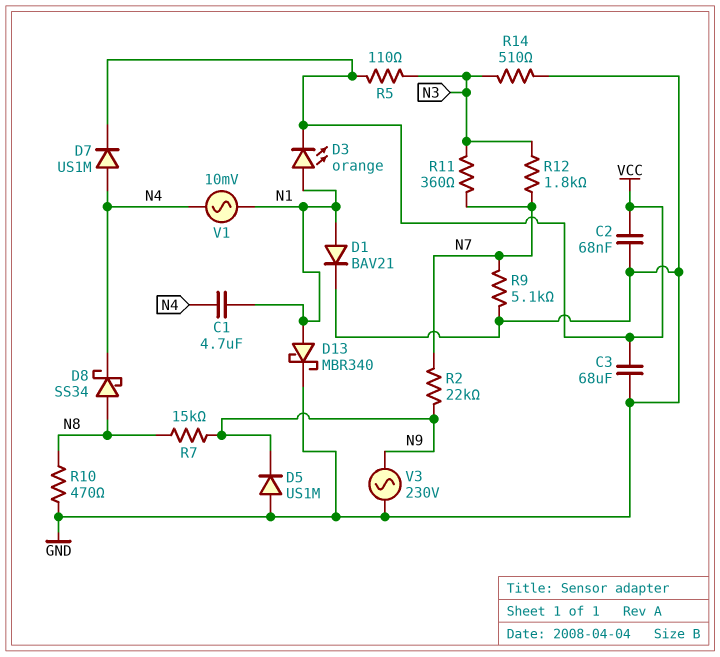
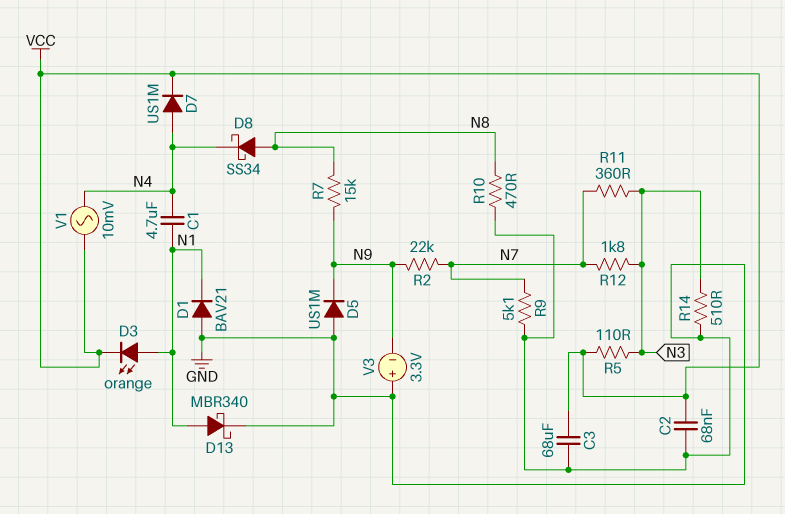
D1: diode BAV21 (A N1, K GND) -> diode BAV21 (A GND, K N1)
V1: AC 10mV (N1, N4) -> AC 10mV (N4, VCC)
V3: AC 230V (GND, N9) -> 3.3V (plus GND, minus N9)

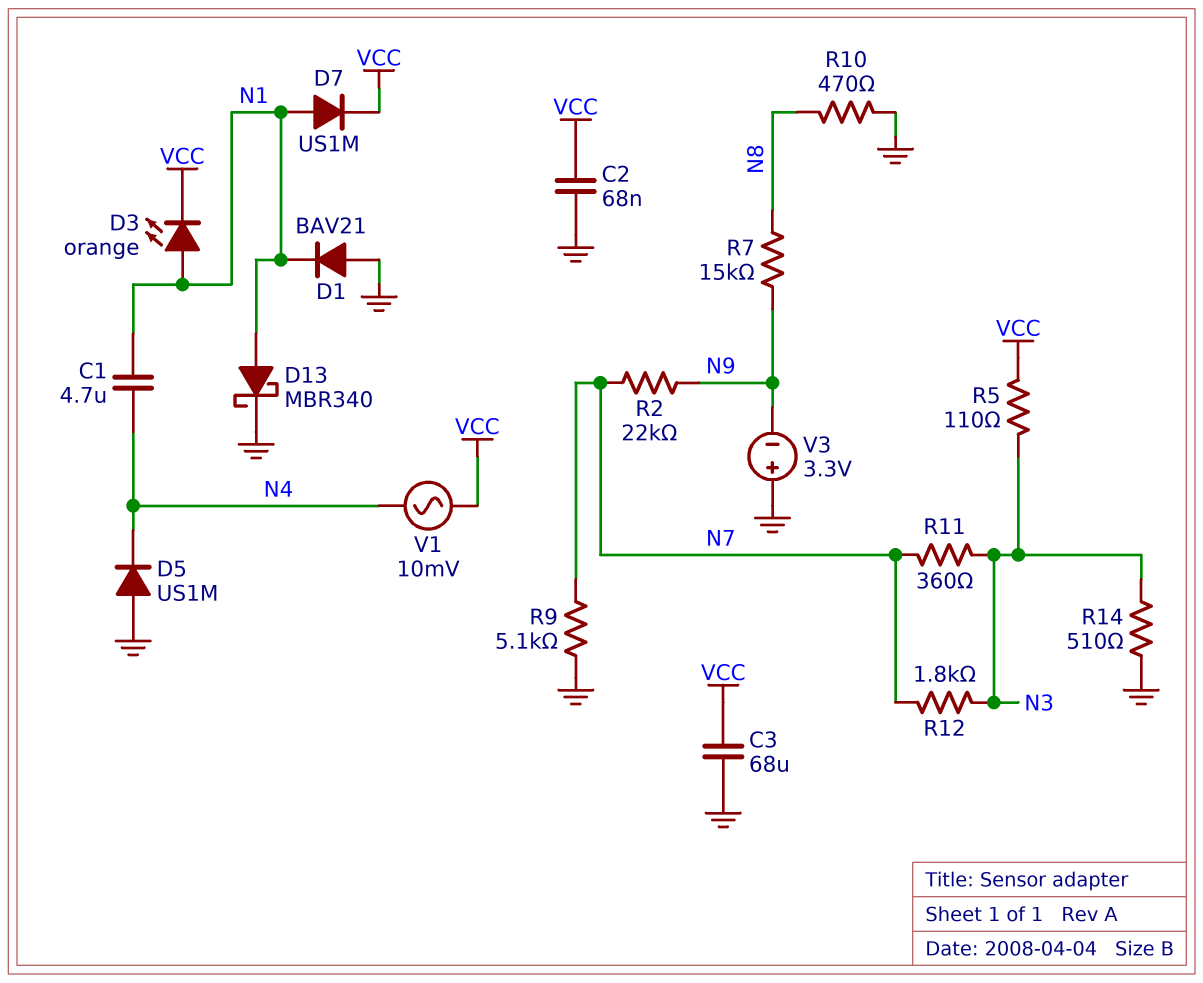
D5: diode US1M (A GND, K N9) -> diode US1M (A GND, K N4)
D7: diode US1M (A N4, K VCC) -> diode US1M (A N1, K VCC)
D8: schottky SS34 (A N8, K N4) -> none

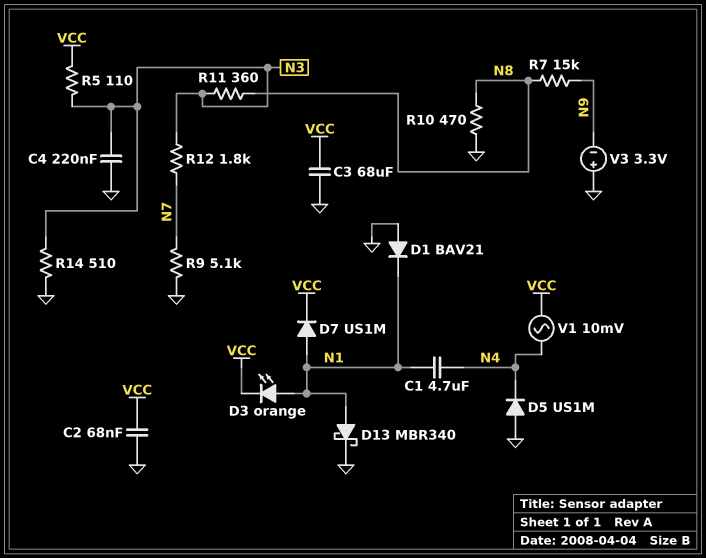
C4: none -> 220nF (GND, N3)
R2: 22k (N7, N9) -> none
R11: 360 (N3, N7) -> 360 (N3, N8)

